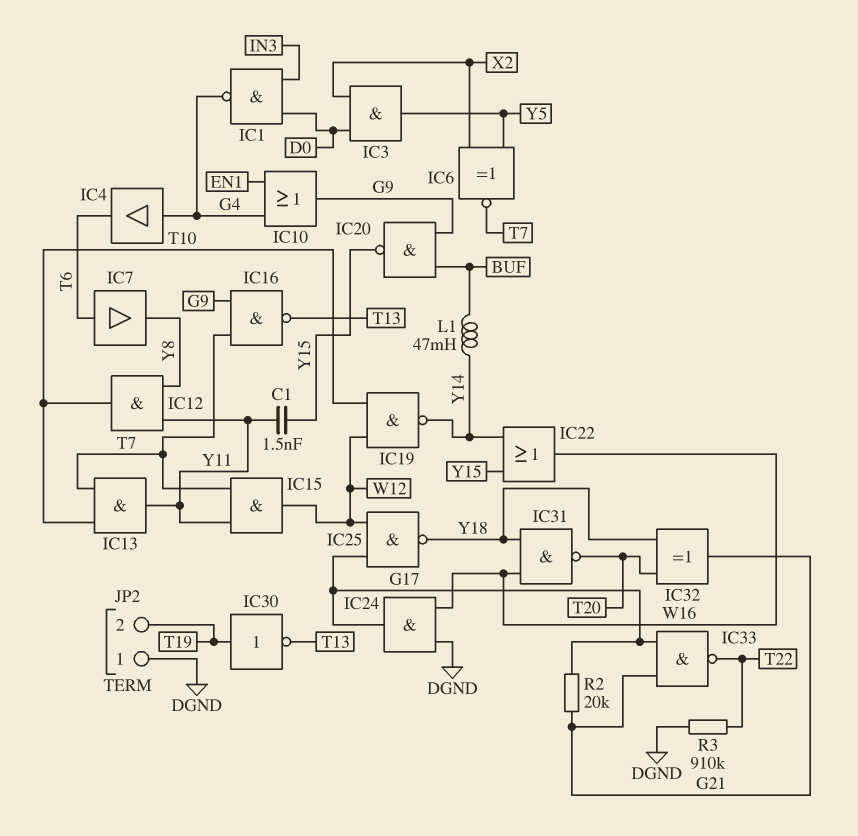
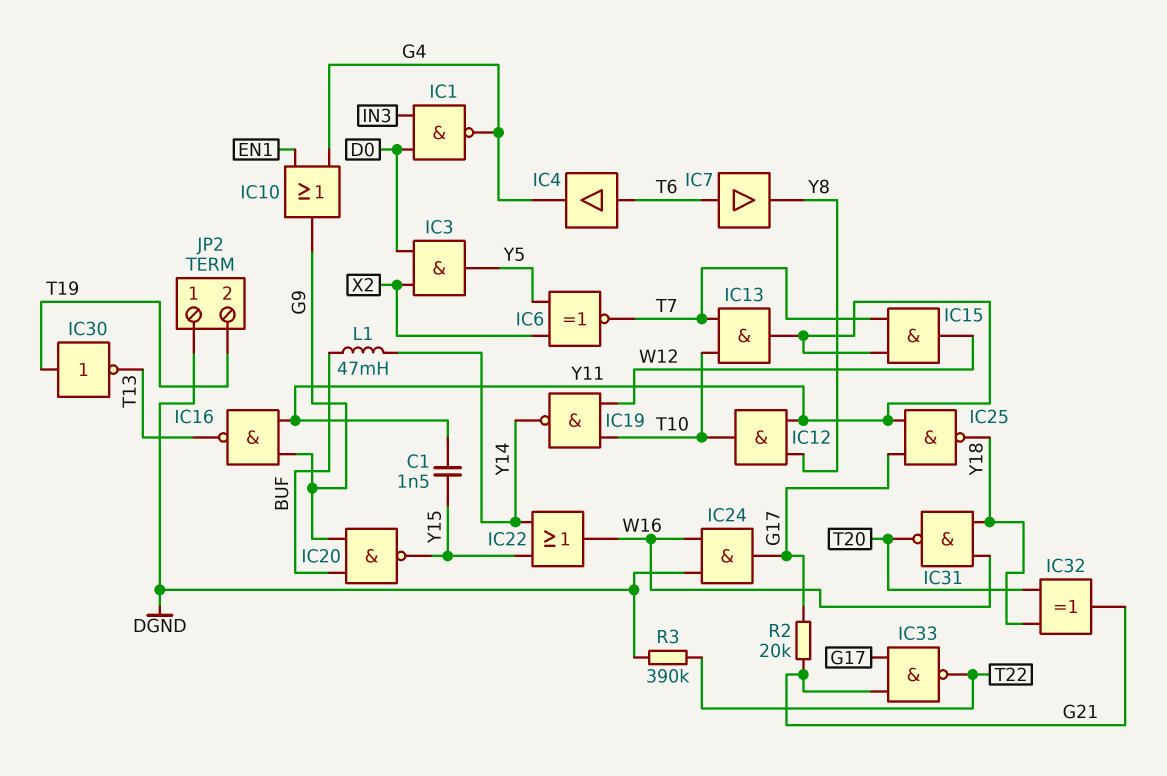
IC4: buffer (in G4, out T6) -> buffer (in T6, out G4)
IC16: NAND (in G9, in T7, out T13) -> NAND (in G9, in Y11, out T13)
IC25: NAND (in G17, in W12, out Y18) -> NAND (in G17, in Y11, out Y18)
R3: 910k (DGND, T22) -> 390k (DGND, T22)

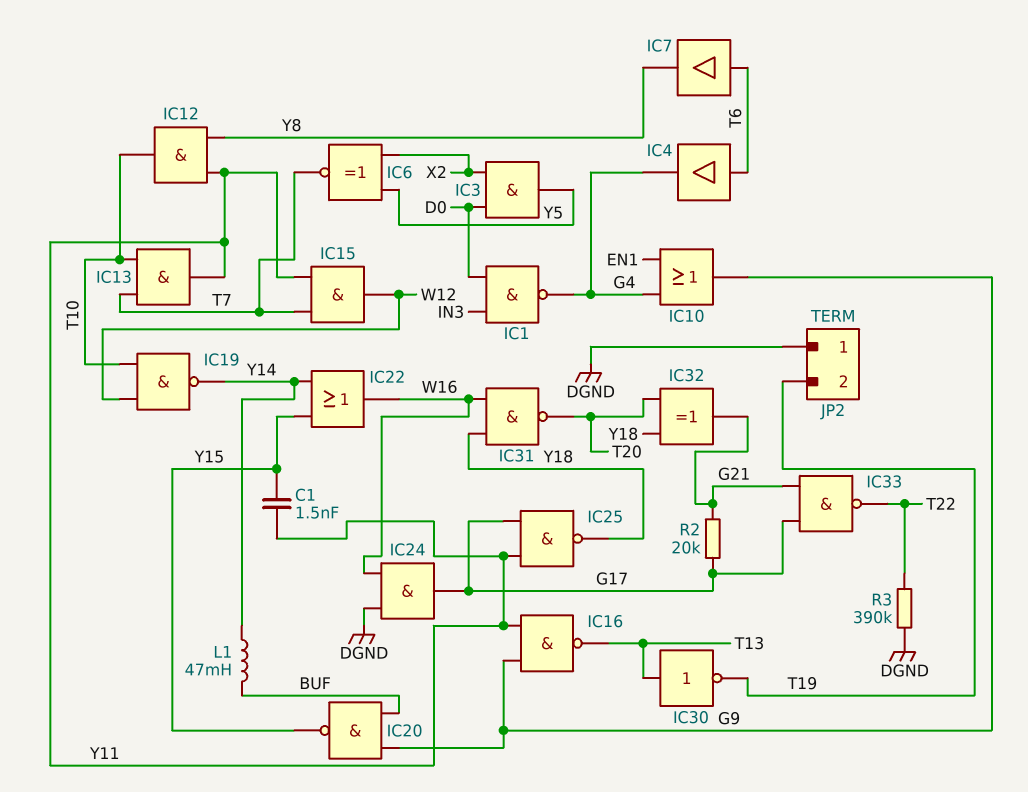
IC30: NOT (in T19, out T13) -> NOT (in T13, out T19)

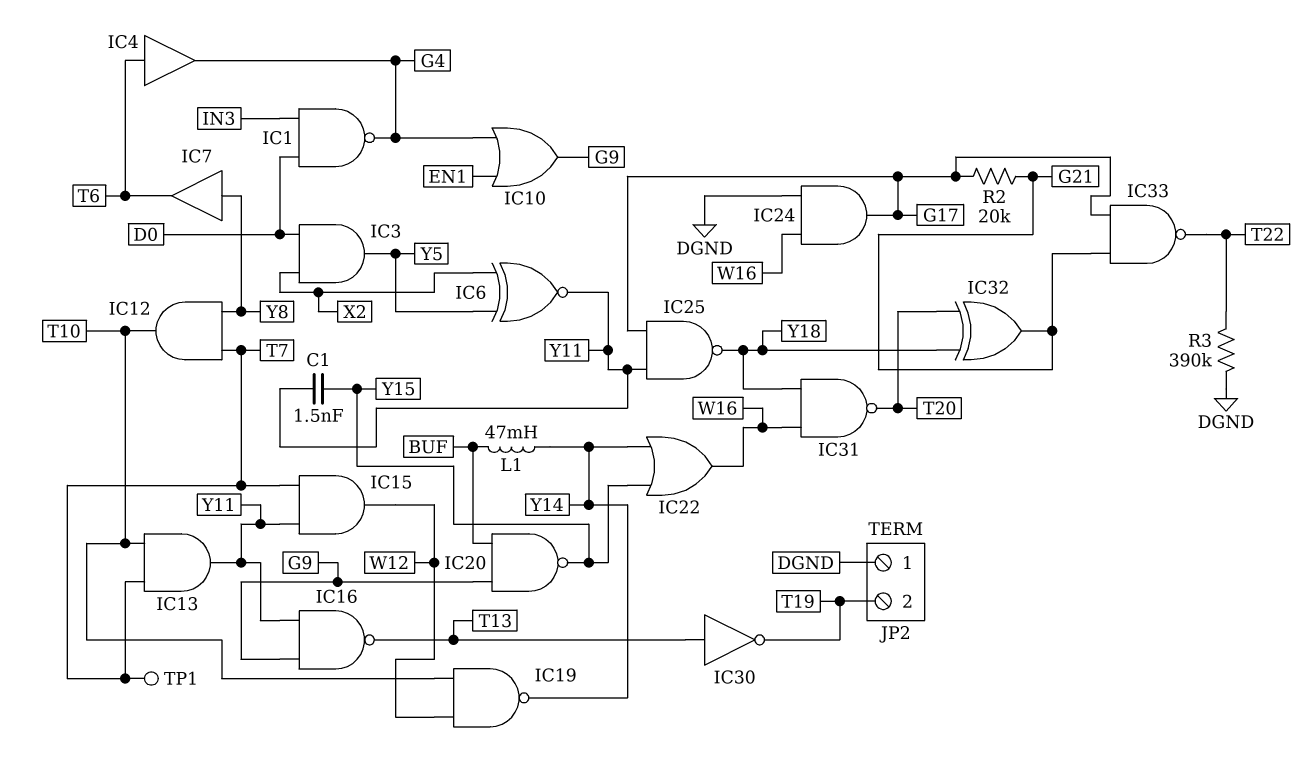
IC6: XNOR (in X2, in Y5, out T7) -> XNOR (in X2, in Y5, out Y11)
IC7: buffer (in T6, out Y8) -> buffer (in Y8, out T6)
IC12: AND (in Y8, in Y11, out T10) -> AND (in T7, in Y8, out T10)
TP1: none -> test point (T7)

